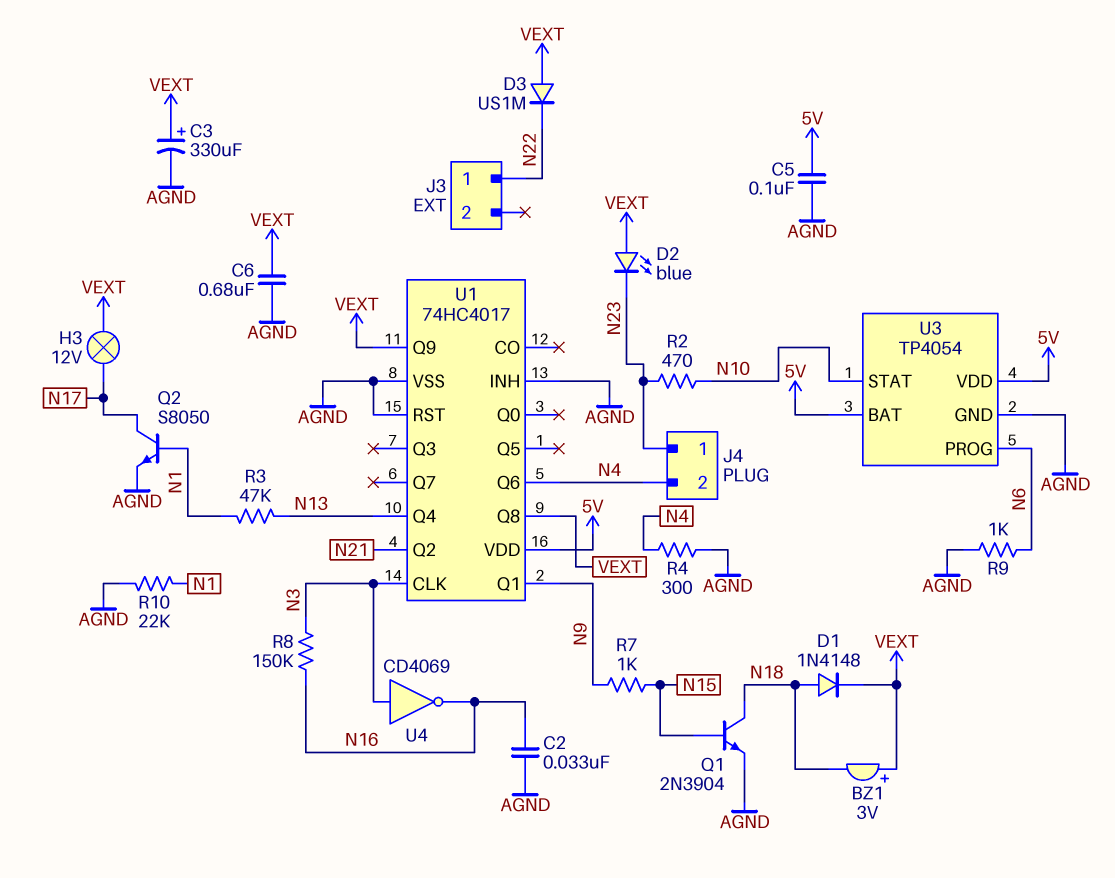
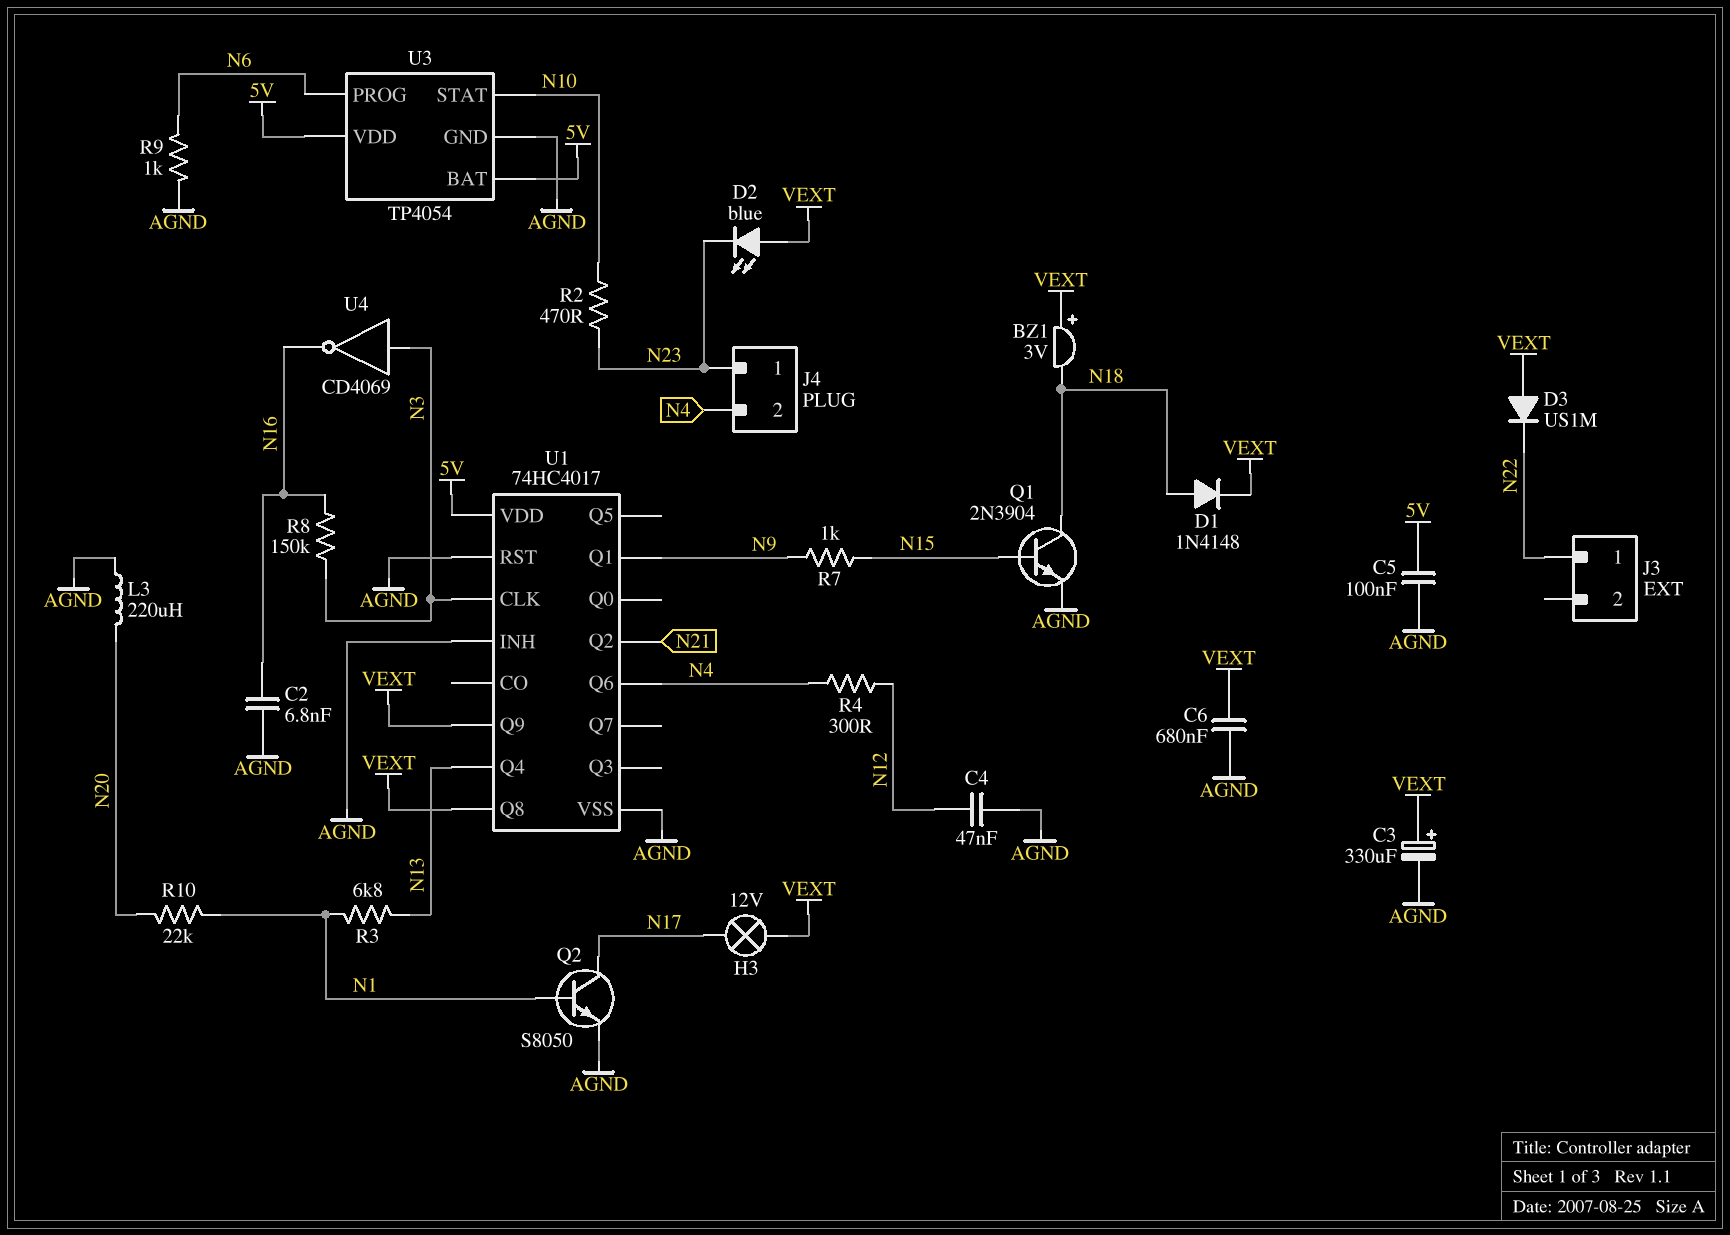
C2: 33nF (AGND, N16) -> 6.8nF (AGND, N16)
C4: none -> 47nF (AGND, N12)
L3: none -> 220uH (AGND, N20)
R3: 47k (N1, N13) -> 6.8k (N1, N13)
R4: 300 (AGND, N4) -> 300 (N4, N12)
R10: 22k (AGND, N1) -> 22k (N1, N20)

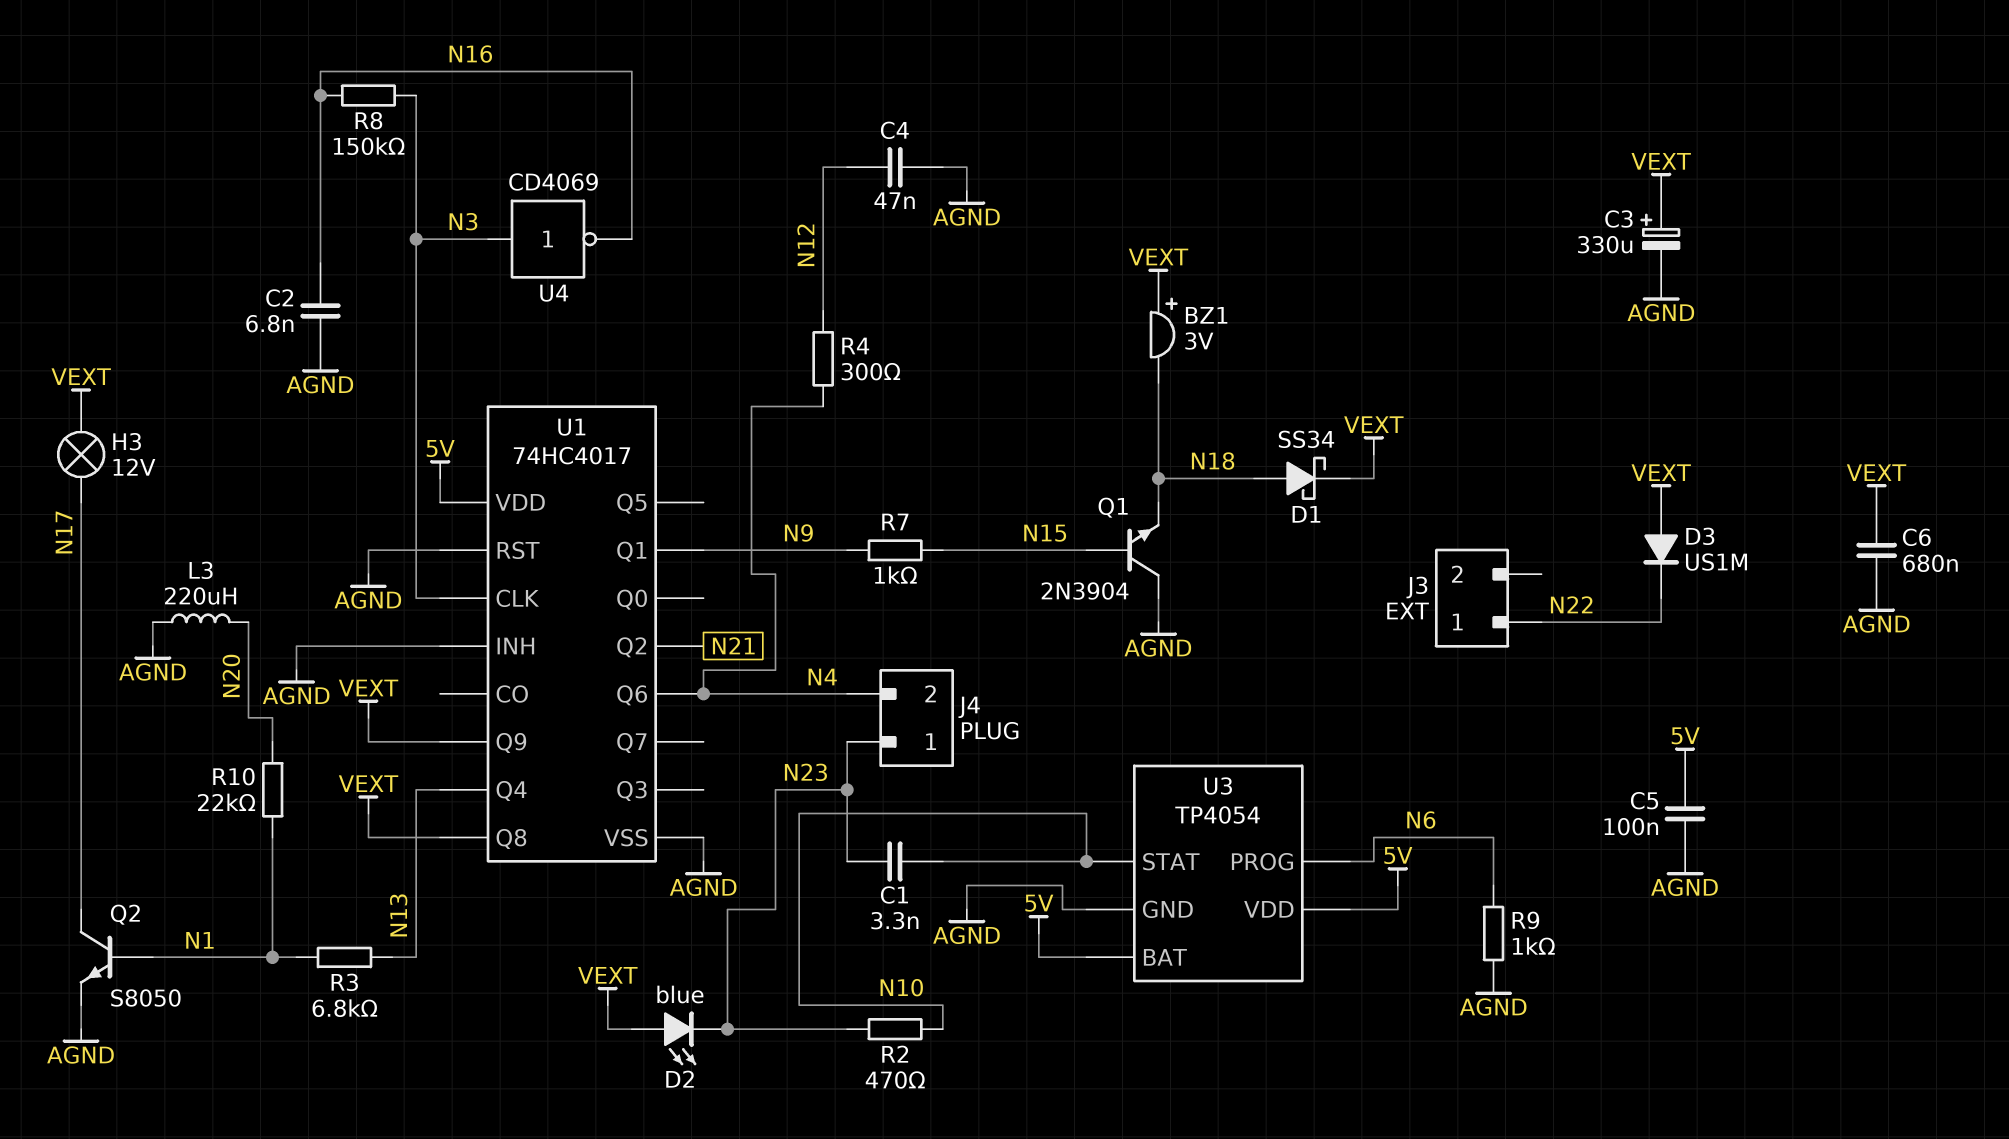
C1: none -> 3.3nF (N10, N23)
D1: diode 1N4148 (A N18, K VEXT) -> schottky SS34 (A N18, K VEXT)
Q1: NPN 2N3904 (B N15, C N18, E AGND) -> NPN 2N3904 (B N15, C AGND, E N18)

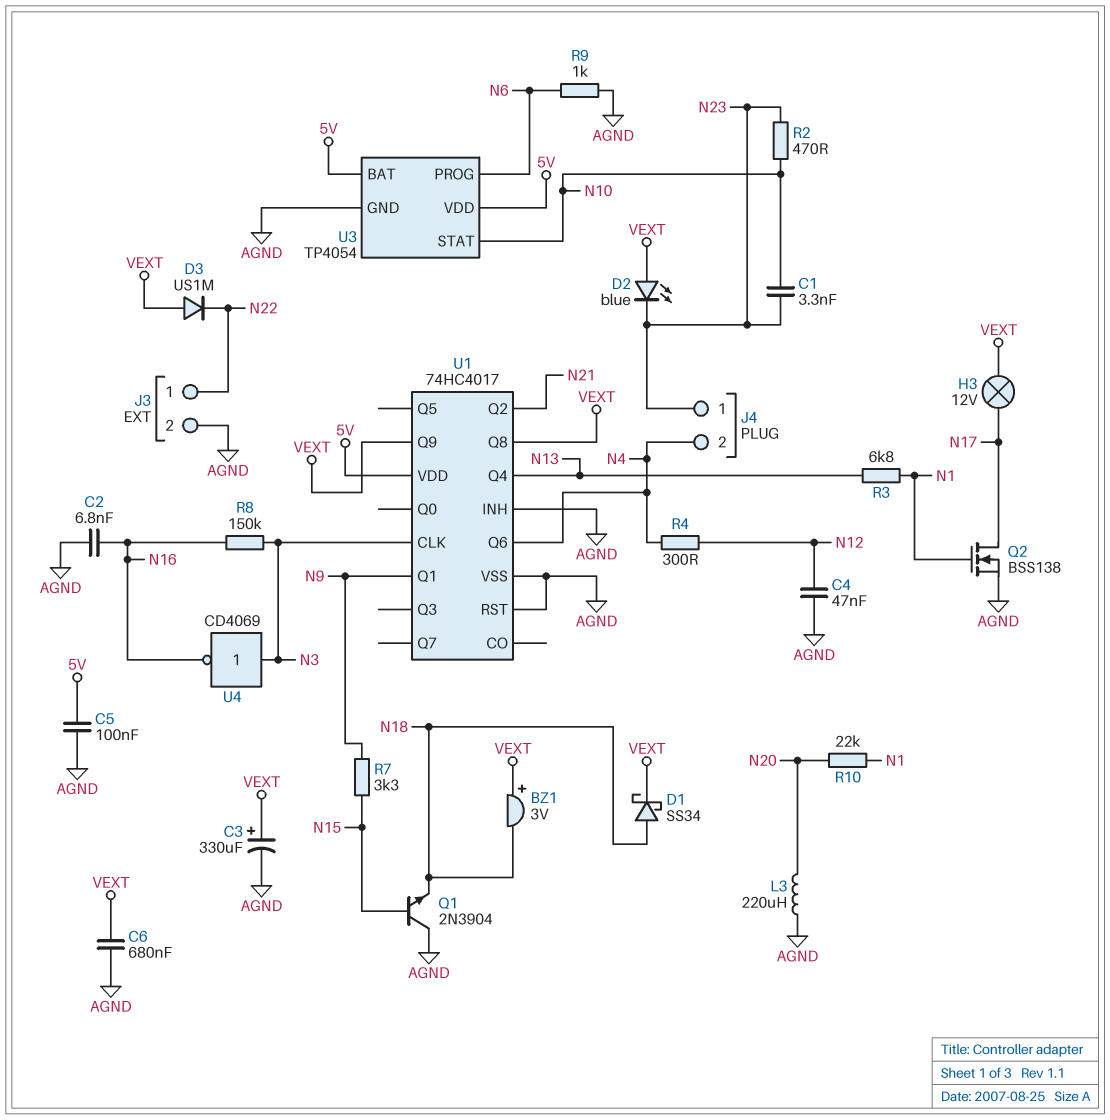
J3 pin 2: none -> AGND
Q2: NPN S8050 (B N1, C N17, E AGND) -> NMOS BSS138 (G N1, D N17, S AGND)
R7: 1k (N9, N15) -> 3.3k (N9, N15)

